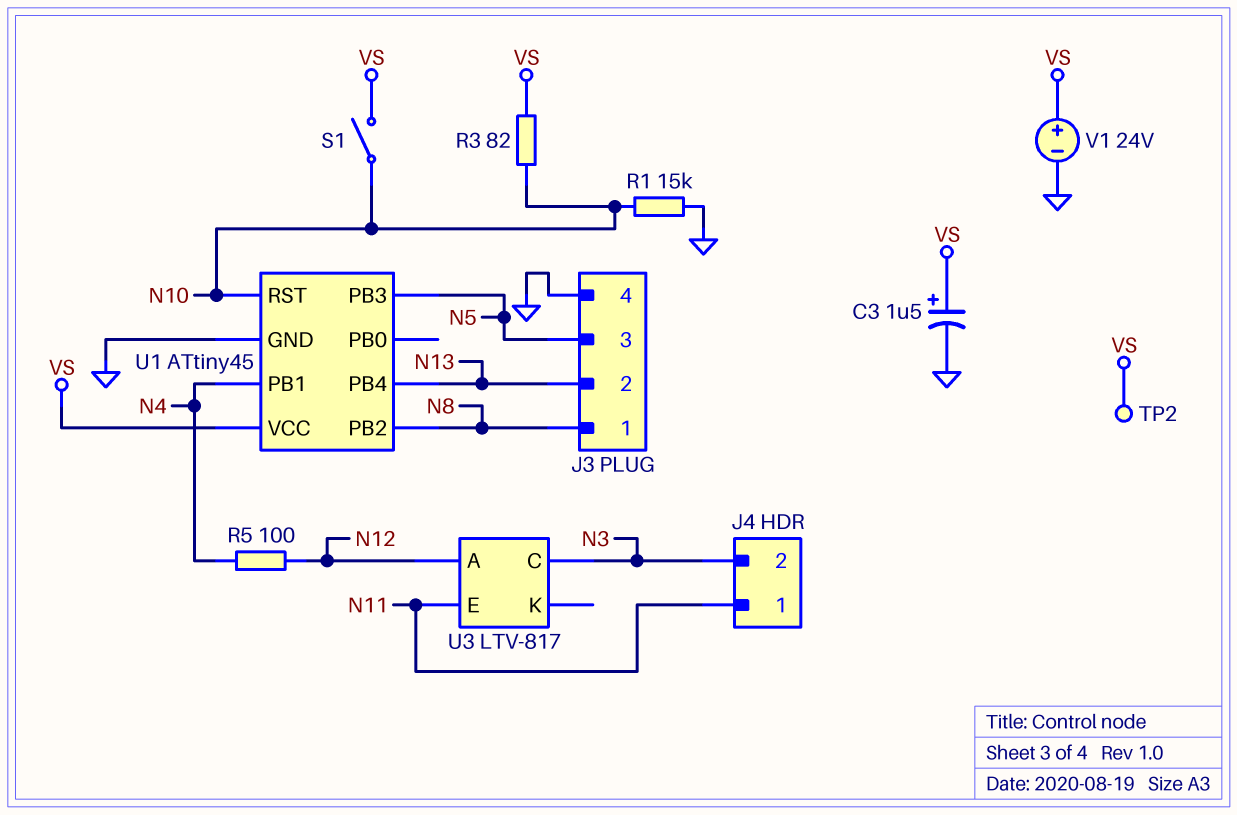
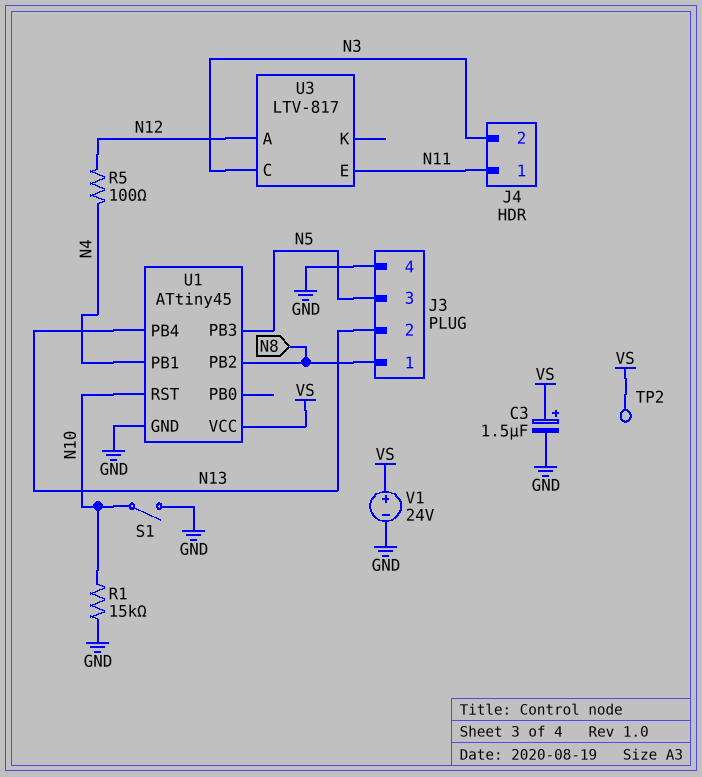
R3: 82 (N10, VS) -> none
S1: switch (N10, VS) -> switch (GND, N10)

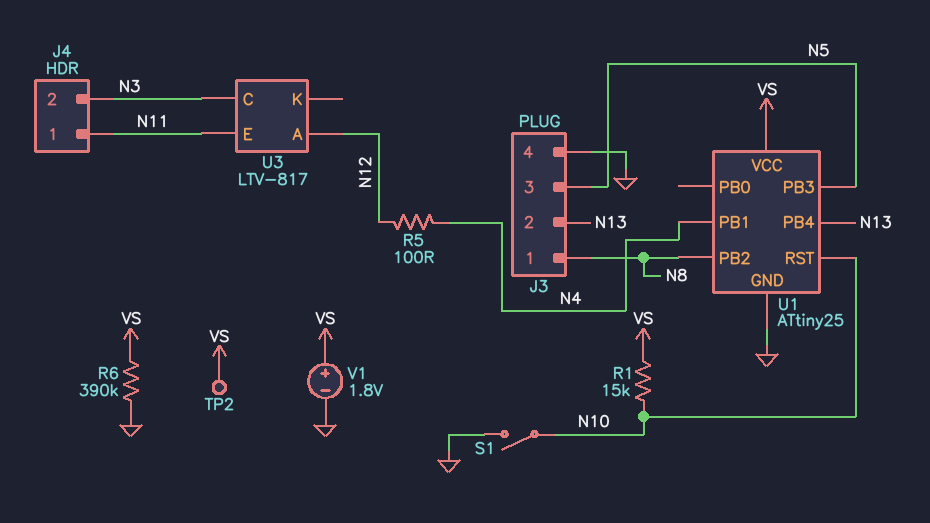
C3: 1.5uF (plus VS, minus GND) -> none
R1: 15k (GND, N10) -> 15k (N10, VS)
R6: none -> 390k (GND, VS)
U1: ATtiny45 -> ATtiny25
V1: 24V (plus VS, minus GND) -> 1.8V (plus VS, minus GND)

